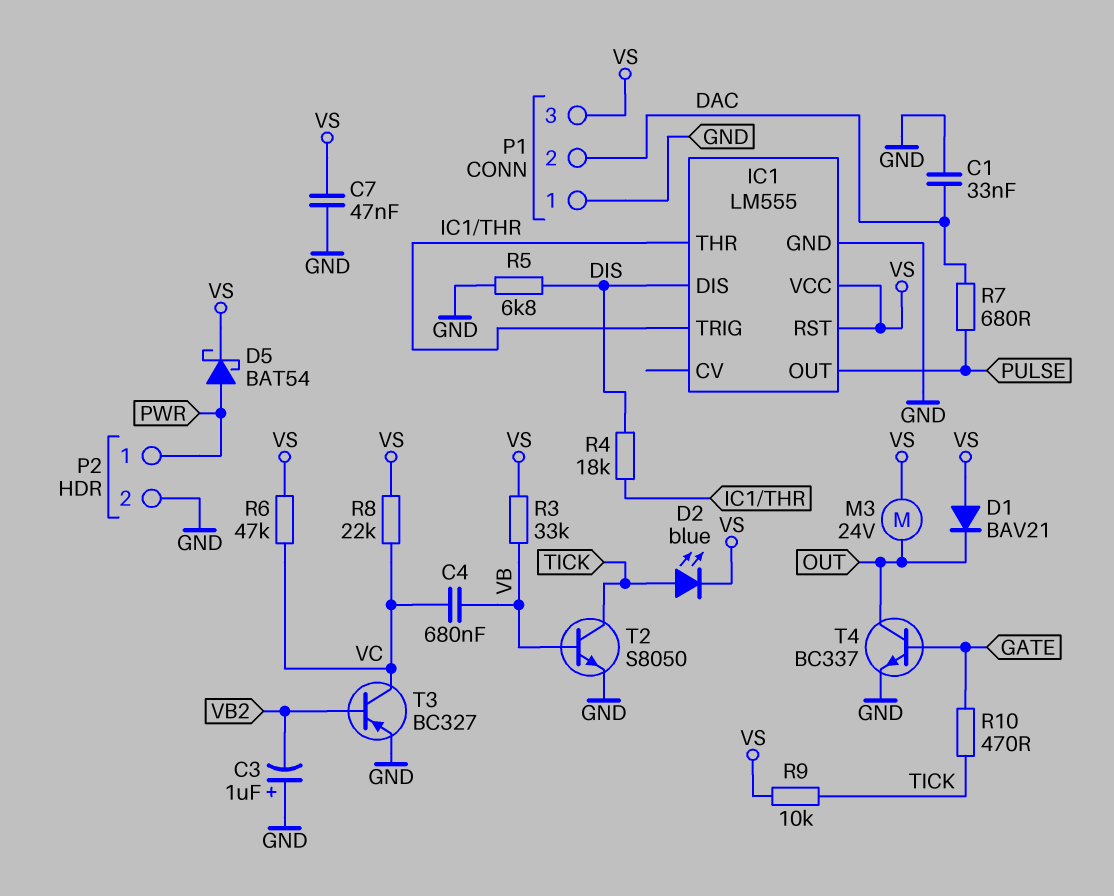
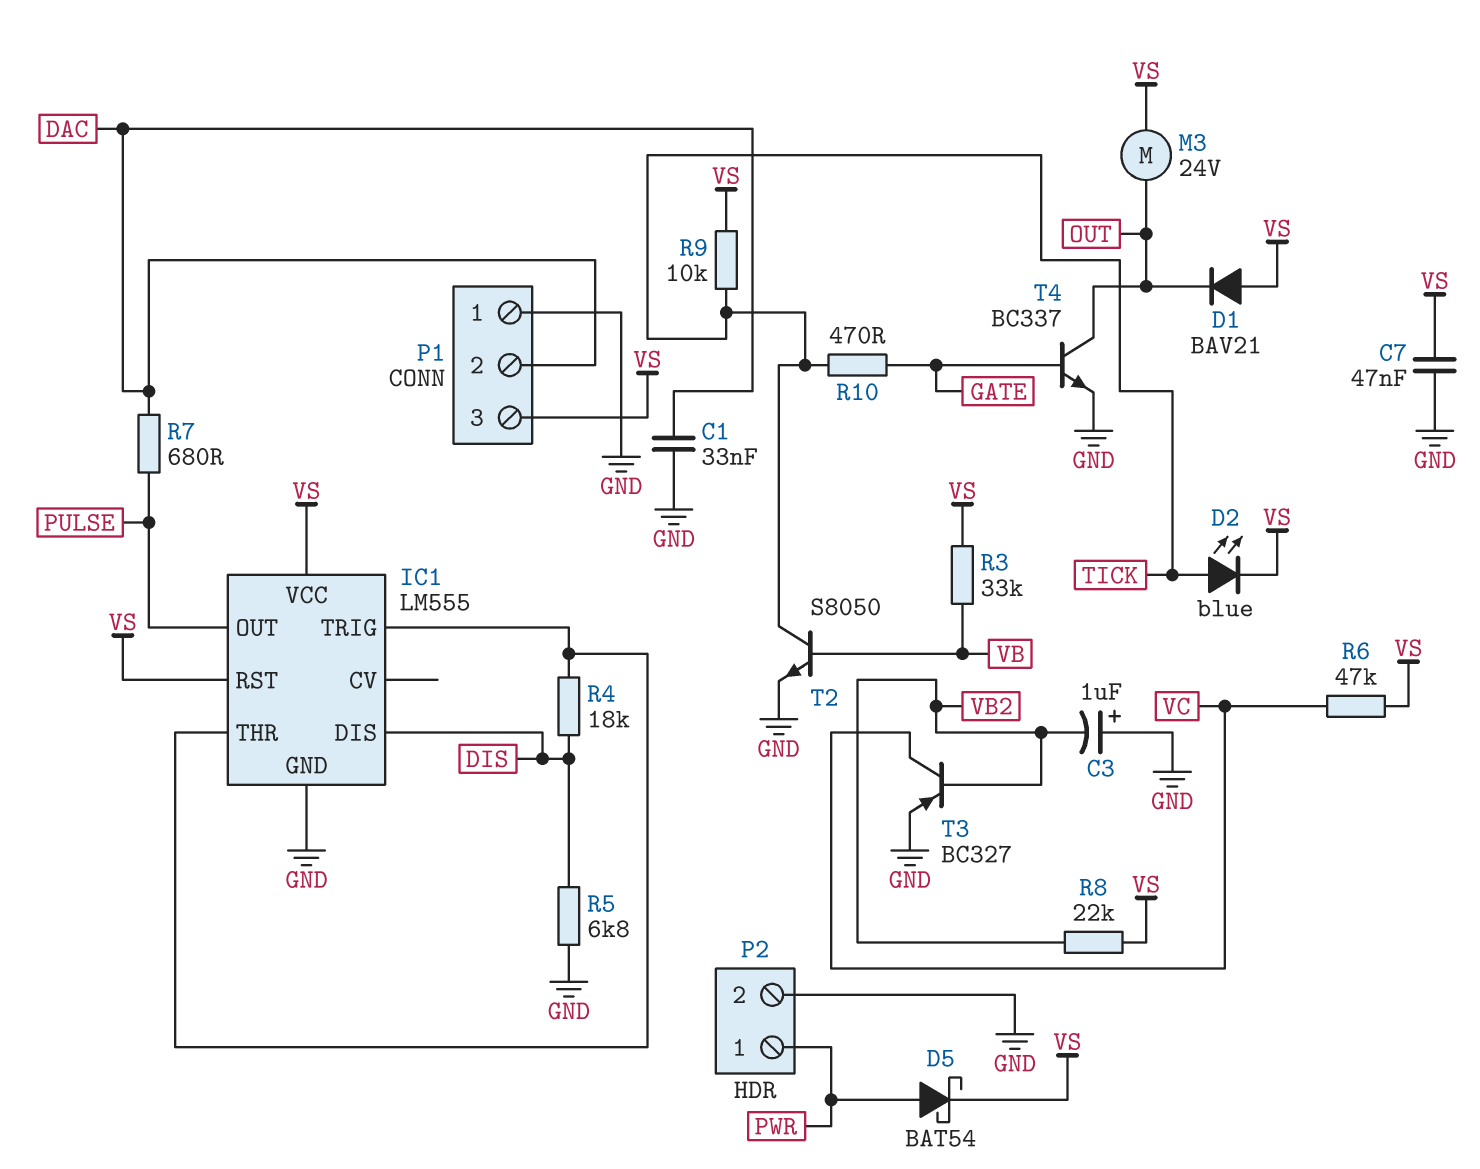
C4: 680nF (VB, VC) -> none
R8: 22k (VC, VS) -> 22k (VB2, VS)

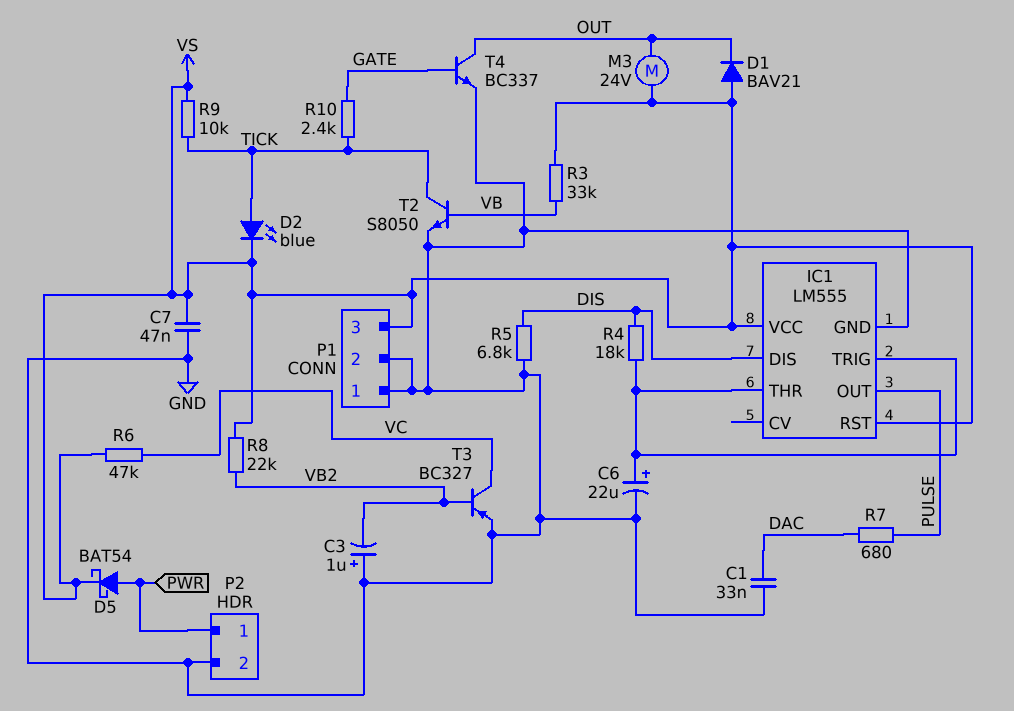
C6: none -> 22uF (plus IC1/THR, minus GND)
P1 pin 2: DAC -> GND
R10: 470 (GATE, TICK) -> 2.4k (GATE, TICK)

